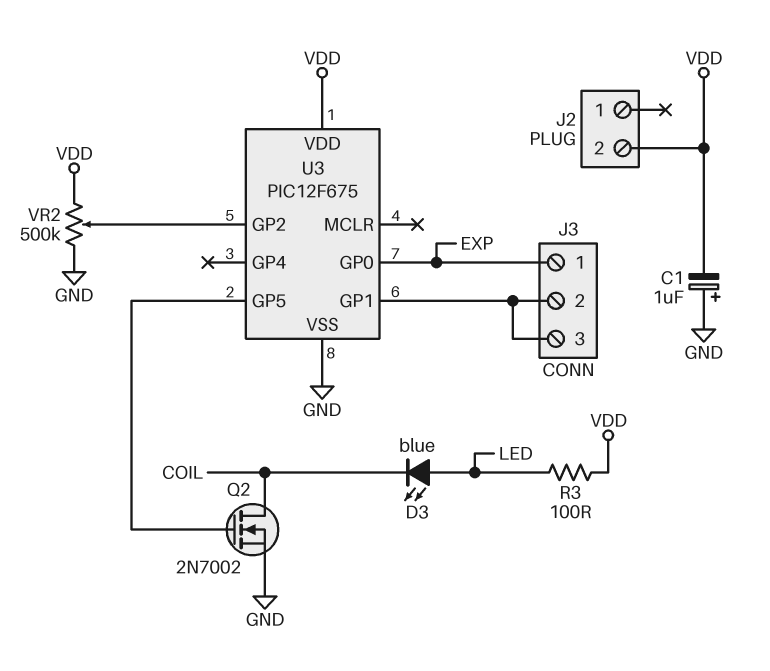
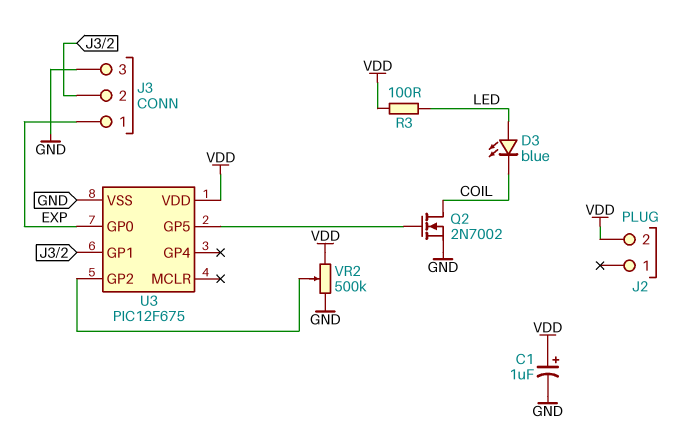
C1: 1uF (plus GND, minus VDD) -> 1uF (plus VDD, minus GND)
J3 pin 3: J3/2 -> GND

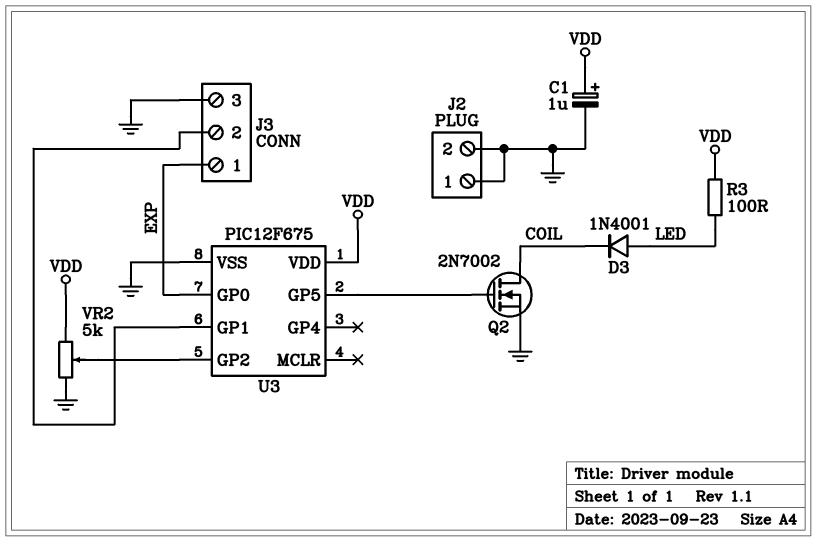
D3: LED blue (A LED, K COIL) -> diode 1N4001 (A LED, K COIL)
J2 pin 1: none -> GND
J2 pin 2: VDD -> GND
VR2: 500k (GND, VDD, wiper U3/GP2) -> 5k (GND, VDD, wiper U3/GP2)

